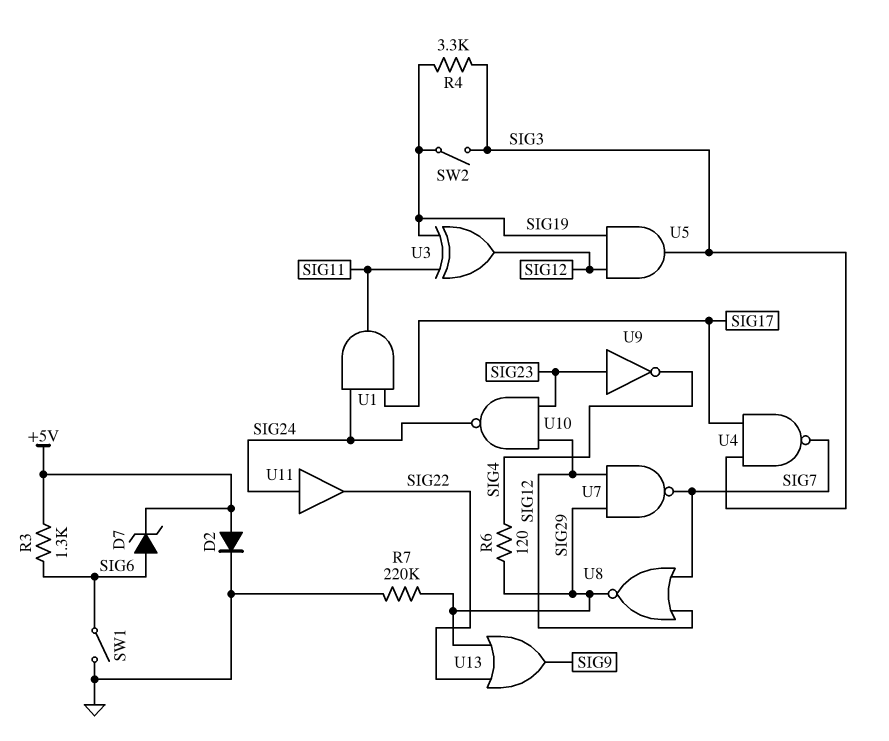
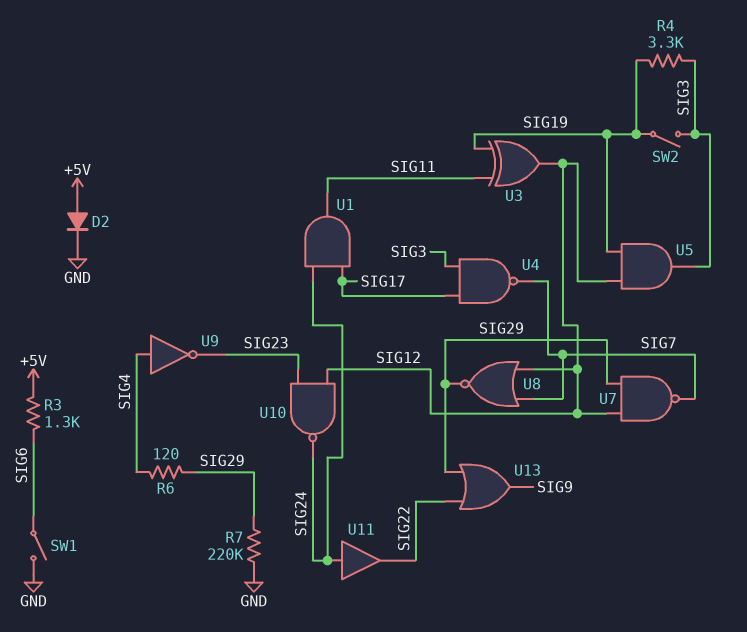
D7: zener (A SIG6, K +5V) -> none
U9: NOT (in SIG23, out SIG4) -> NOT (in SIG4, out SIG23)

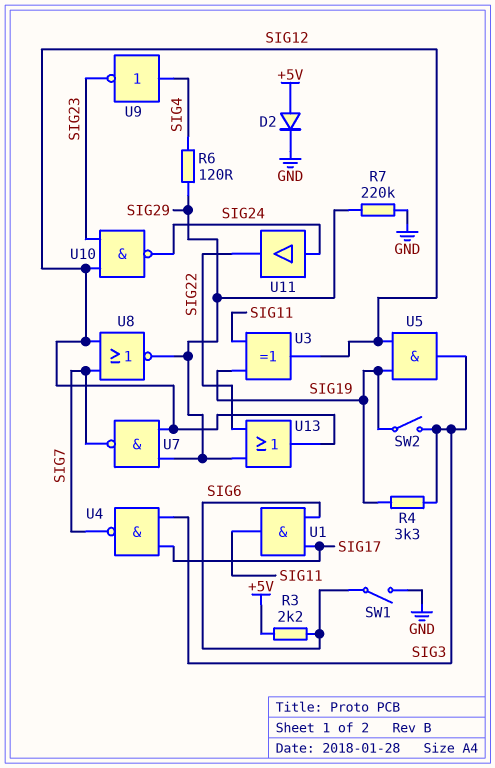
R3: 1.3k (+5V, SIG6) -> 2.2k (+5V, SIG6)
U1: AND (in SIG17, in SIG24, out SIG11) -> AND (in SIG6, in SIG17, out SIG11)
U13: OR (in SIG22, in SIG29, out SIG9) -> OR (in SIG22, in SIG29, out SIG12)

